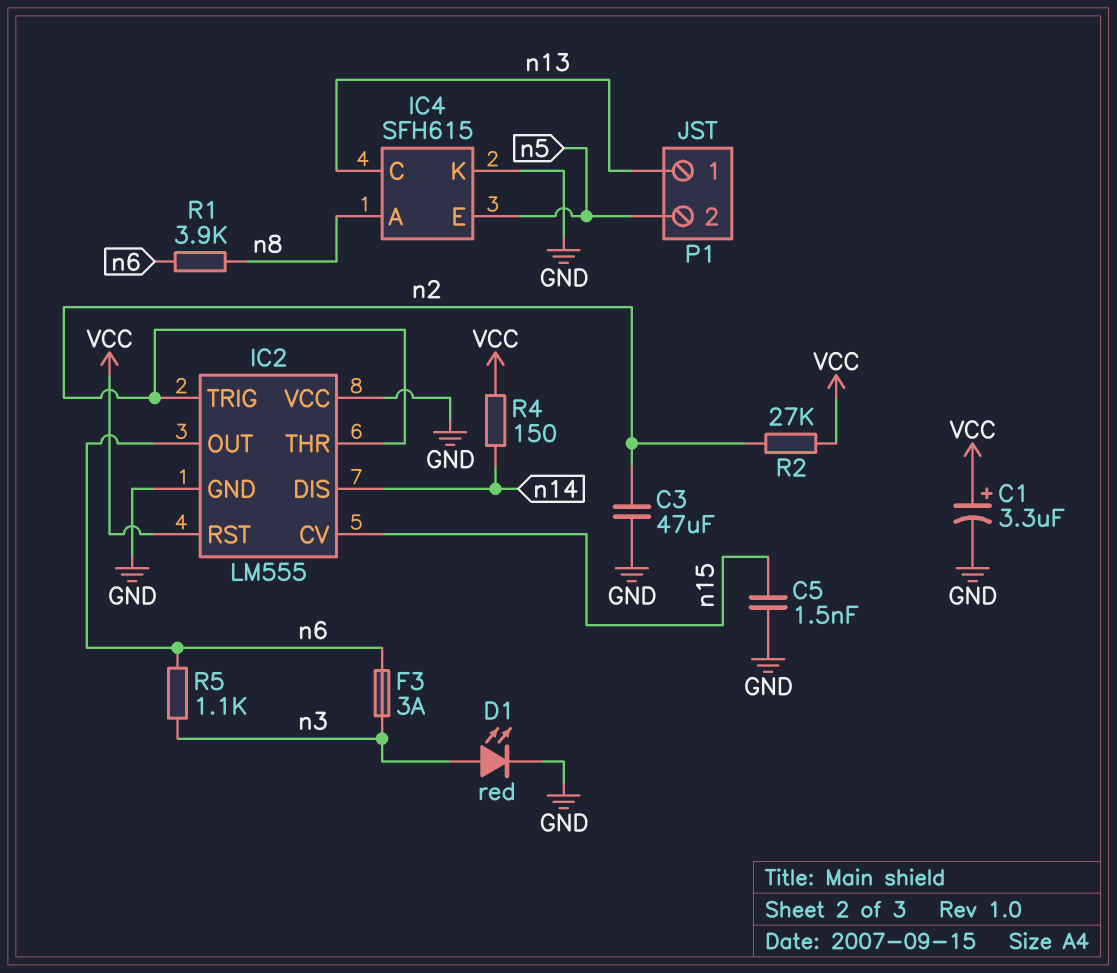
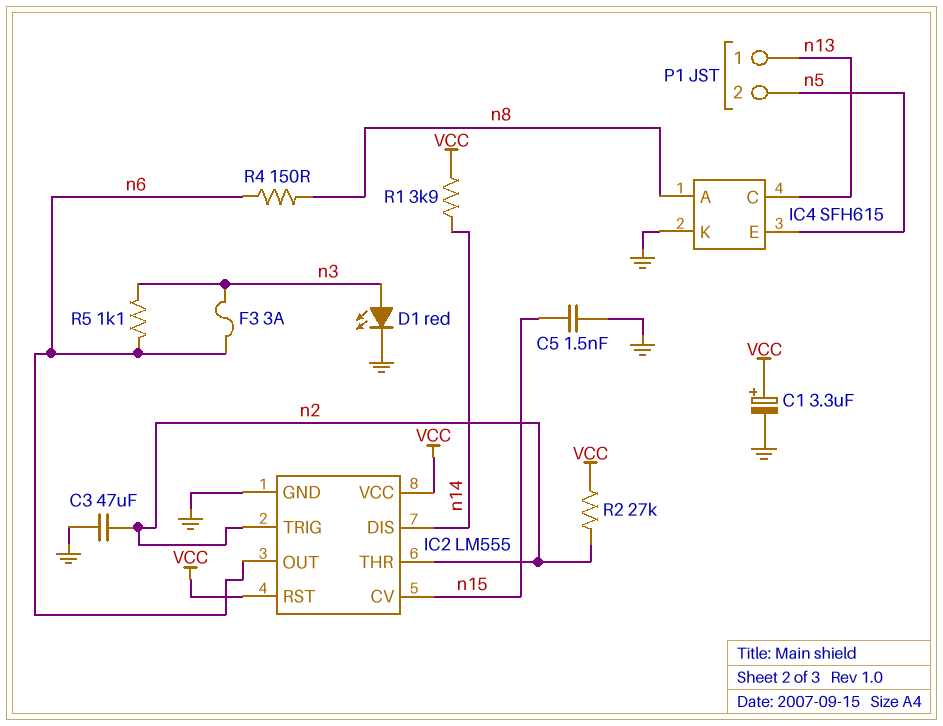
IC2 pin VCC: GND -> VCC
R1: 3.9k (n6, n8) -> 3.9k (VCC, n14)
R4: 150 (VCC, n14) -> 150 (n6, n8)

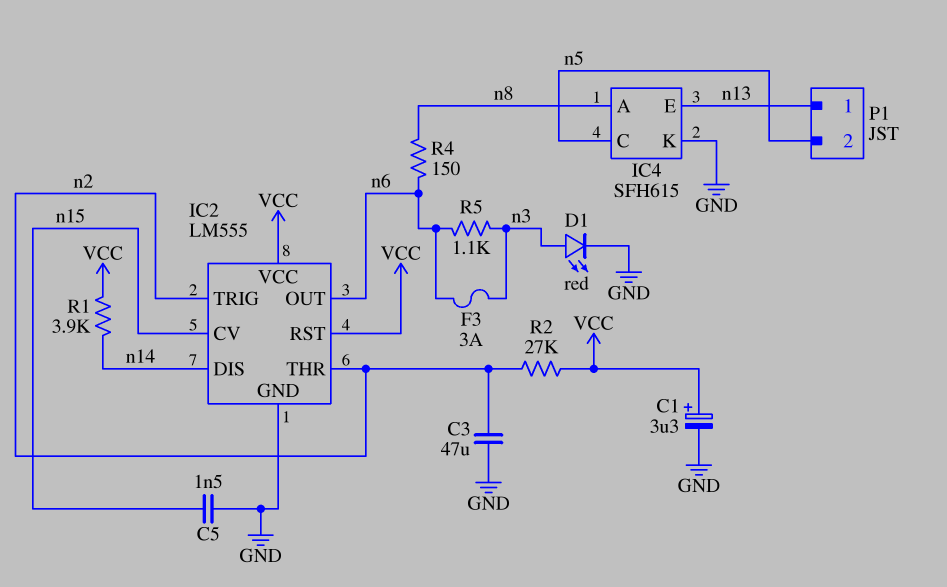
IC4 pin C: n13 -> n5
IC4 pin E: n5 -> n13

